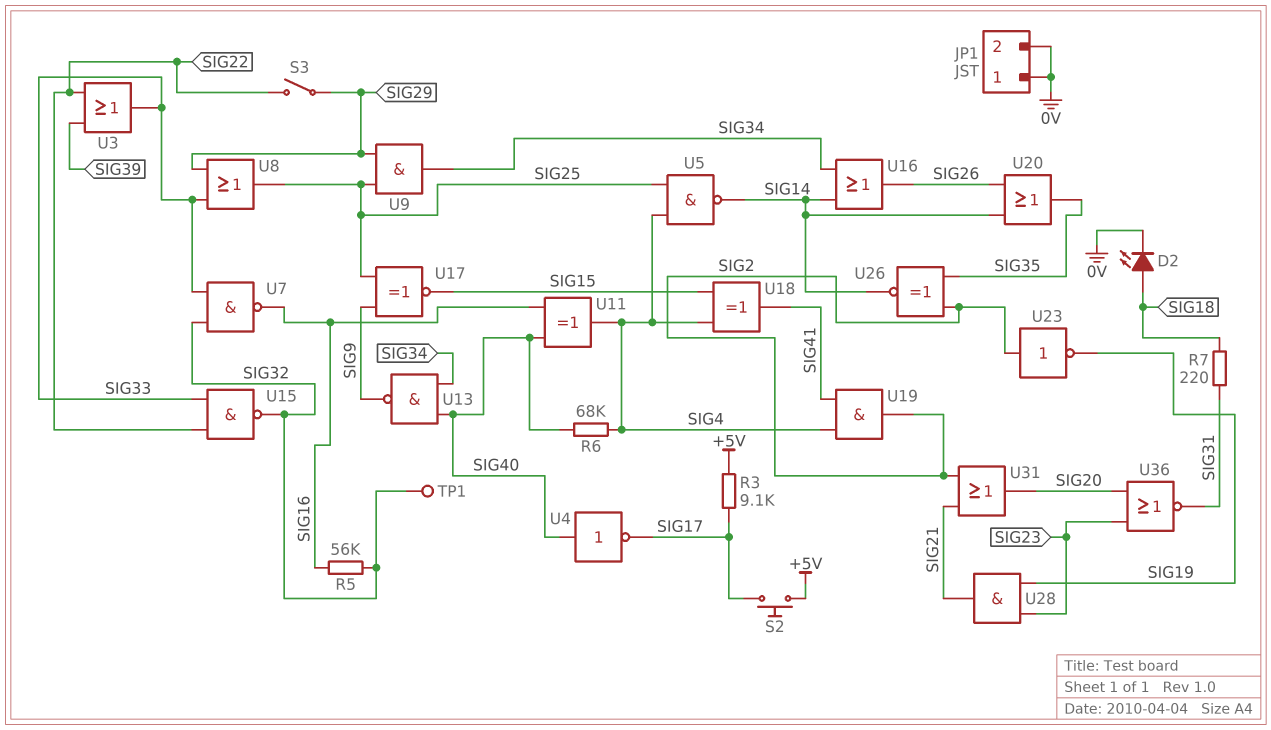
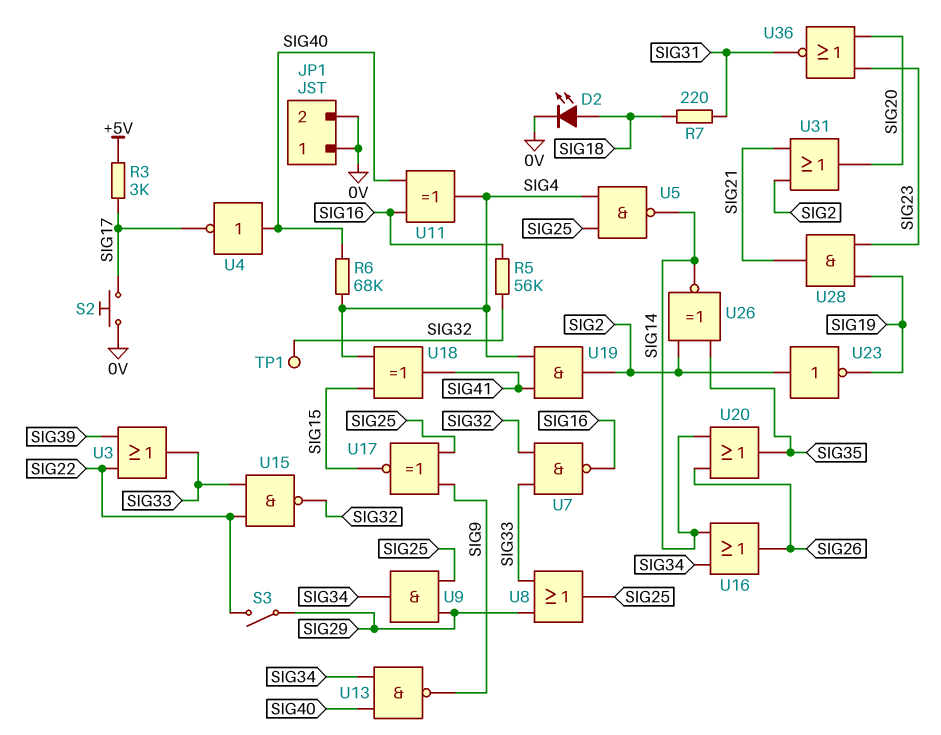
R3: 9.1k (+5V, SIG17) -> 3k (+5V, SIG17)
S2: button (+5V, SIG17) -> button (0V, SIG17)

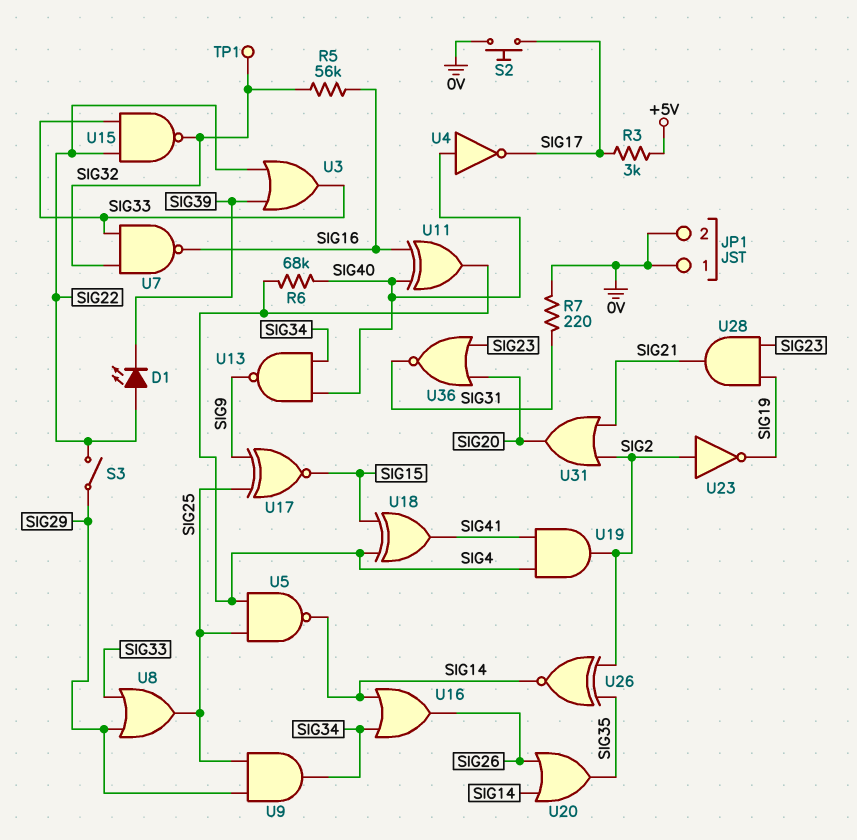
D1: none -> LED (A SIG22, K SIG39)
D2: LED (A SIG18, K 0V) -> none
R7: 220 (SIG18, SIG31) -> 220 (0V, SIG31)

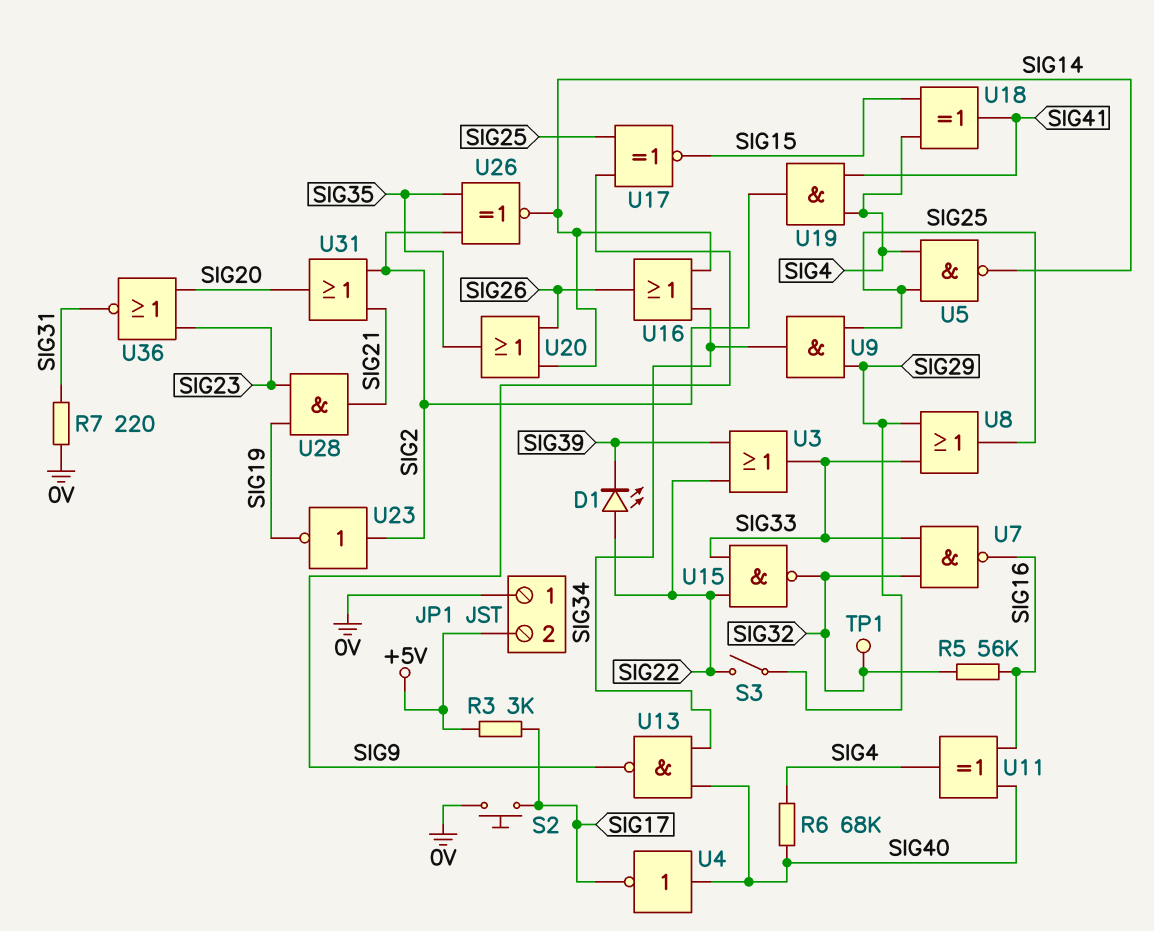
JP1 pin 2: 0V -> +5V

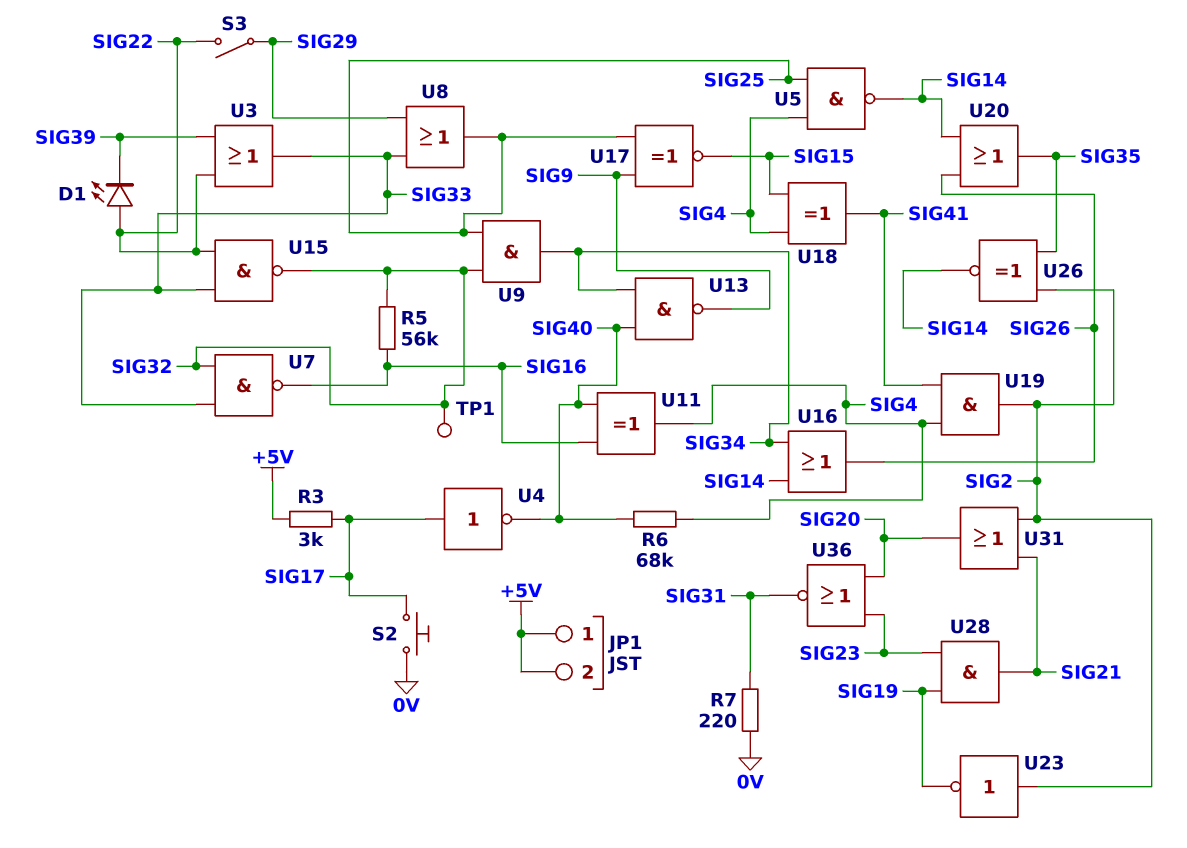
JP1 pin 1: 0V -> +5V
U4: NOT (in SIG40, out SIG17) -> NOT (in SIG17, out SIG40)
U9: AND (in SIG25, in SIG29, out SIG34) -> AND (in SIG25, in SIG32, out SIG34)

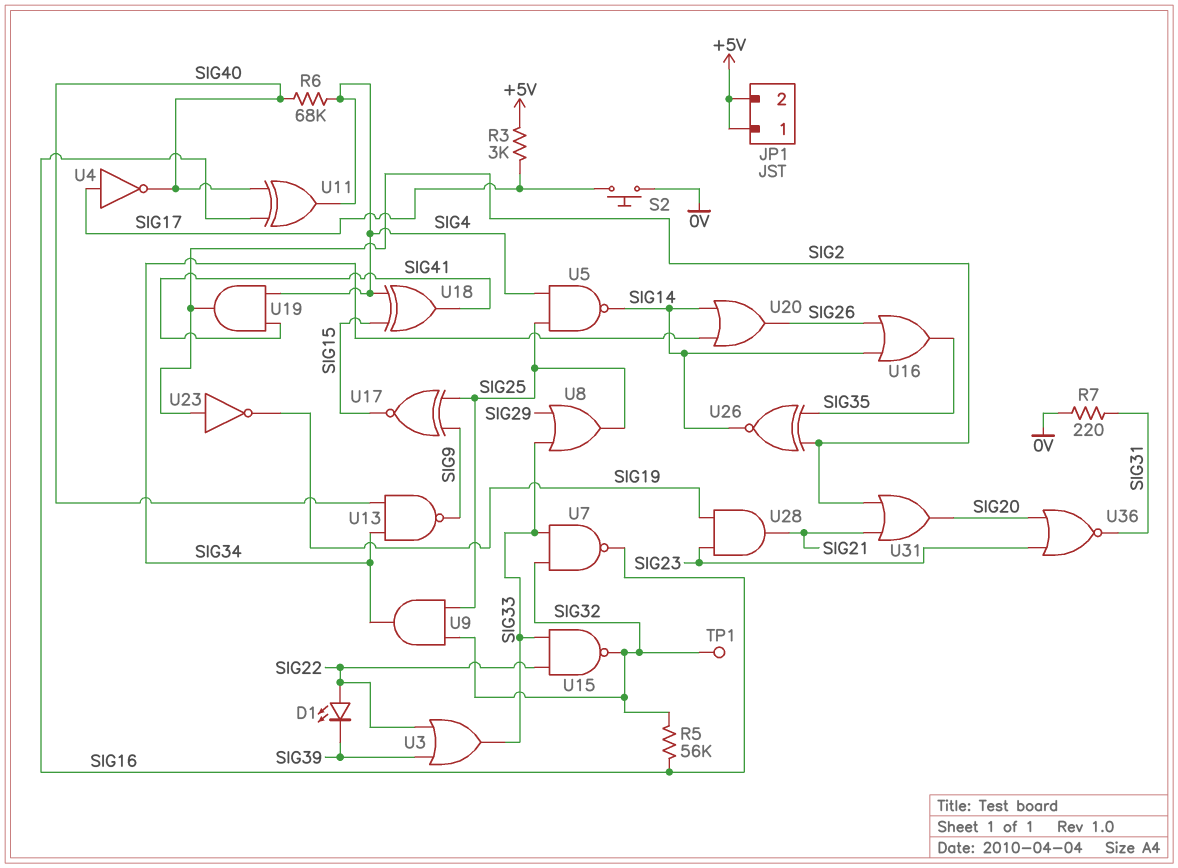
S3: switch (SIG22, SIG29) -> none
U16: OR (in SIG14, in SIG34, out SIG26) -> OR (in SIG14, in SIG26, out SIG35)
U20: OR (in SIG14, in SIG26, out SIG35) -> OR (in SIG14, in SIG34, out SIG26)

